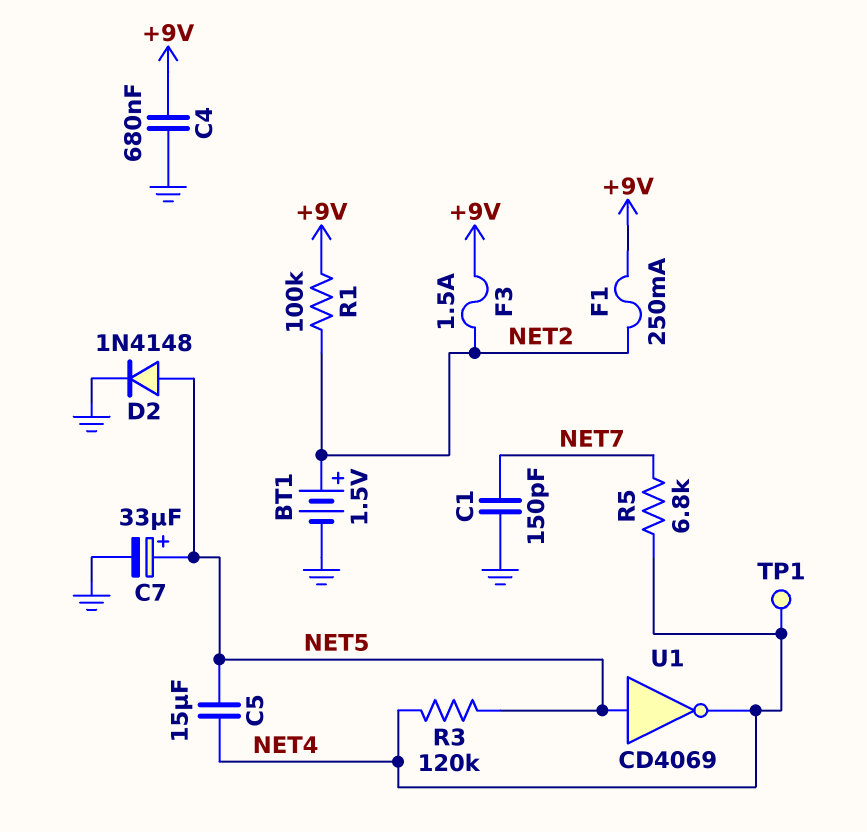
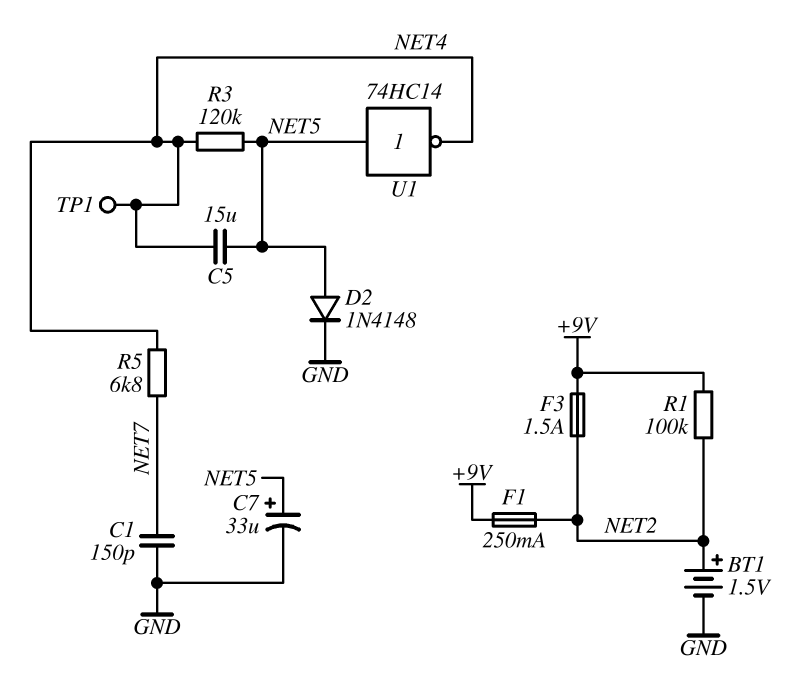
C4: 680nF (+9V, GND) -> none
U1: NOT CD4069 (in NET5, out NET4) -> NOT 74HC14 (in NET5, out NET4)

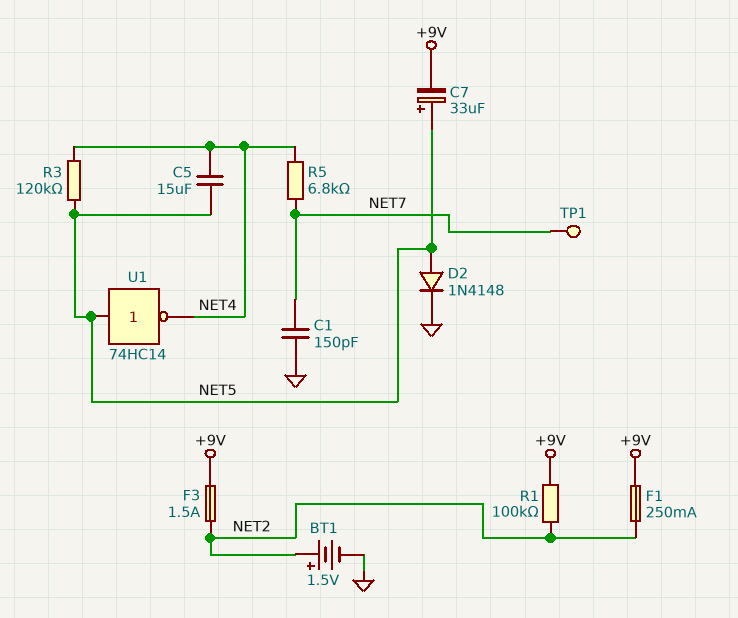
C7: 33uF (plus NET5, minus GND) -> 33uF (plus NET5, minus +9V)
TP1: test point (NET4) -> test point (NET7)

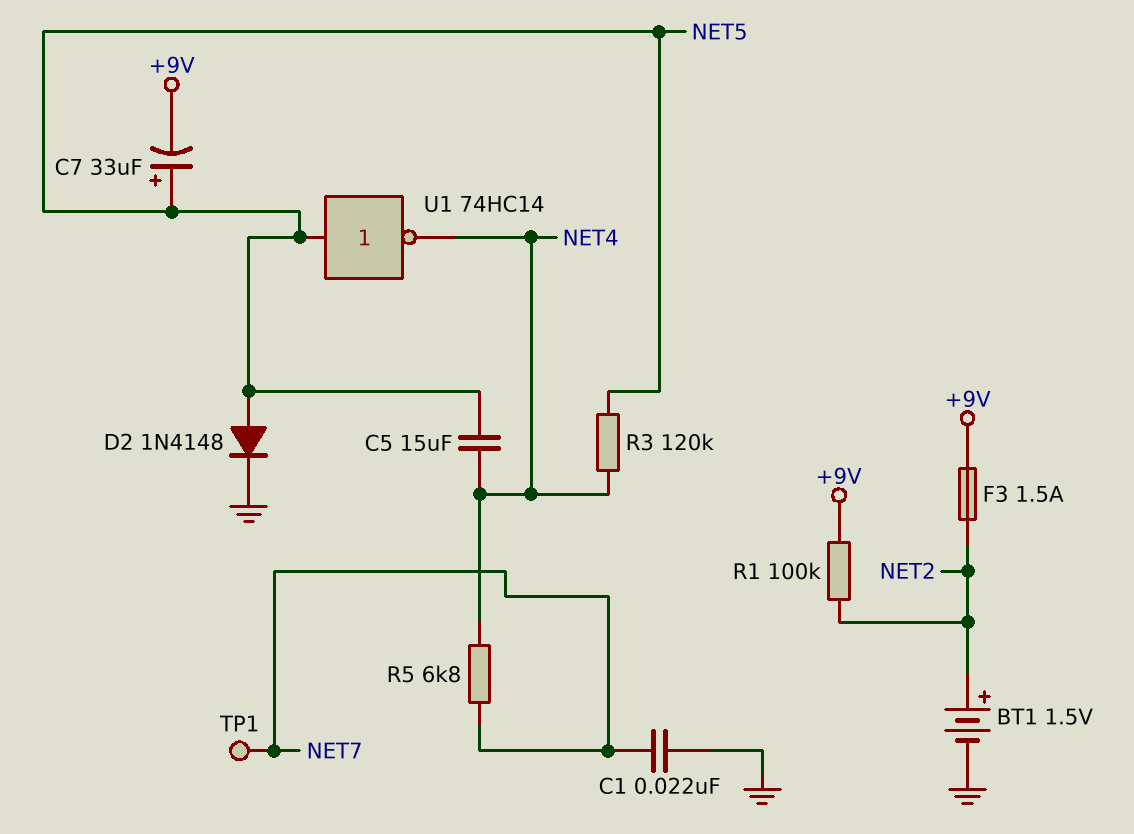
C1: 150pF (GND, NET7) -> 22nF (GND, NET7)
F1: 250mA (+9V, NET2) -> none

